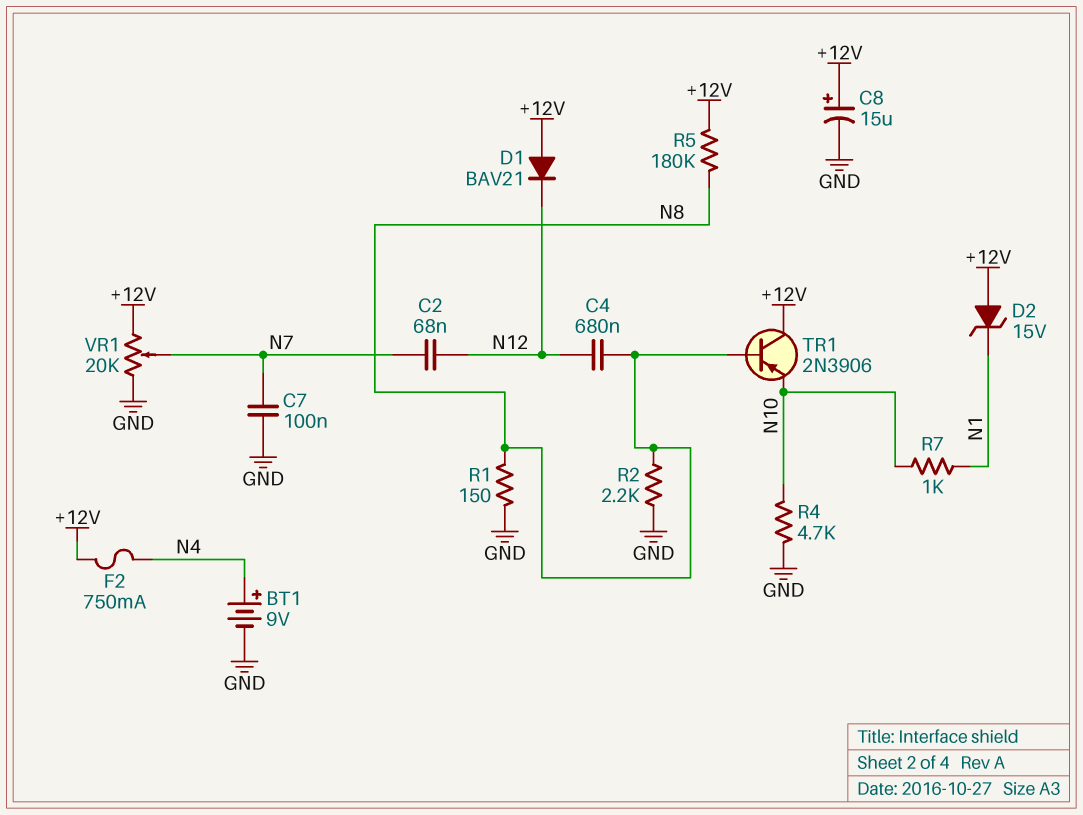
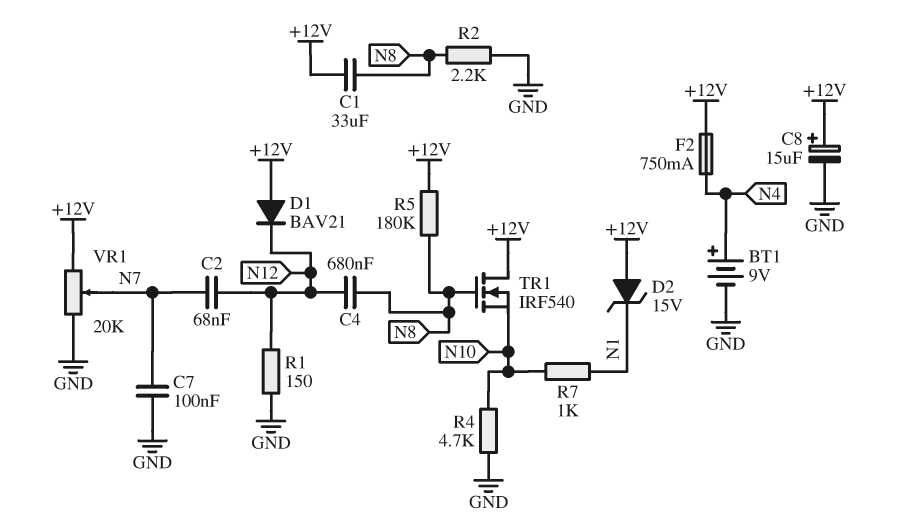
C1: none -> 33uF (+12V, N8)
R1: 150 (GND, N8) -> 150 (GND, N12)
TR1: PNP 2N3906 (B N8, C +12V, E N10) -> NMOS IRF540 (G N8, D +12V, S N10)

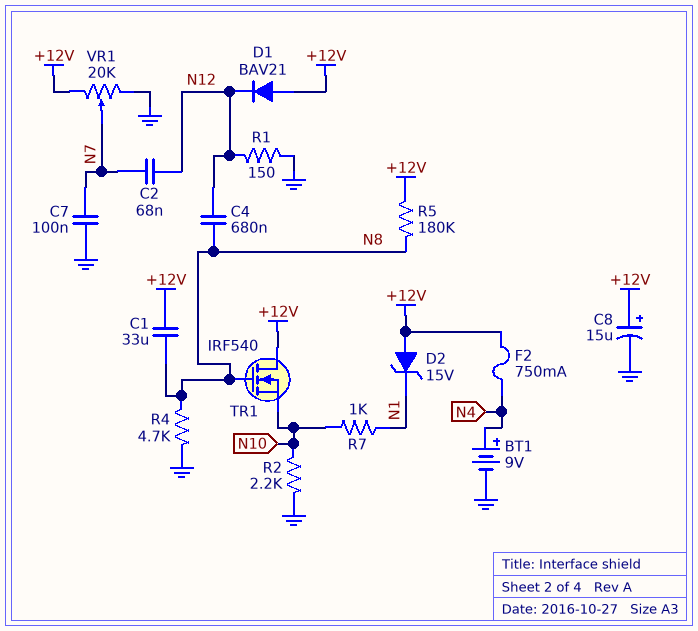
R2: 2.2k (GND, N8) -> 2.2k (GND, N10)
R4: 4.7k (GND, N10) -> 4.7k (GND, N8)

